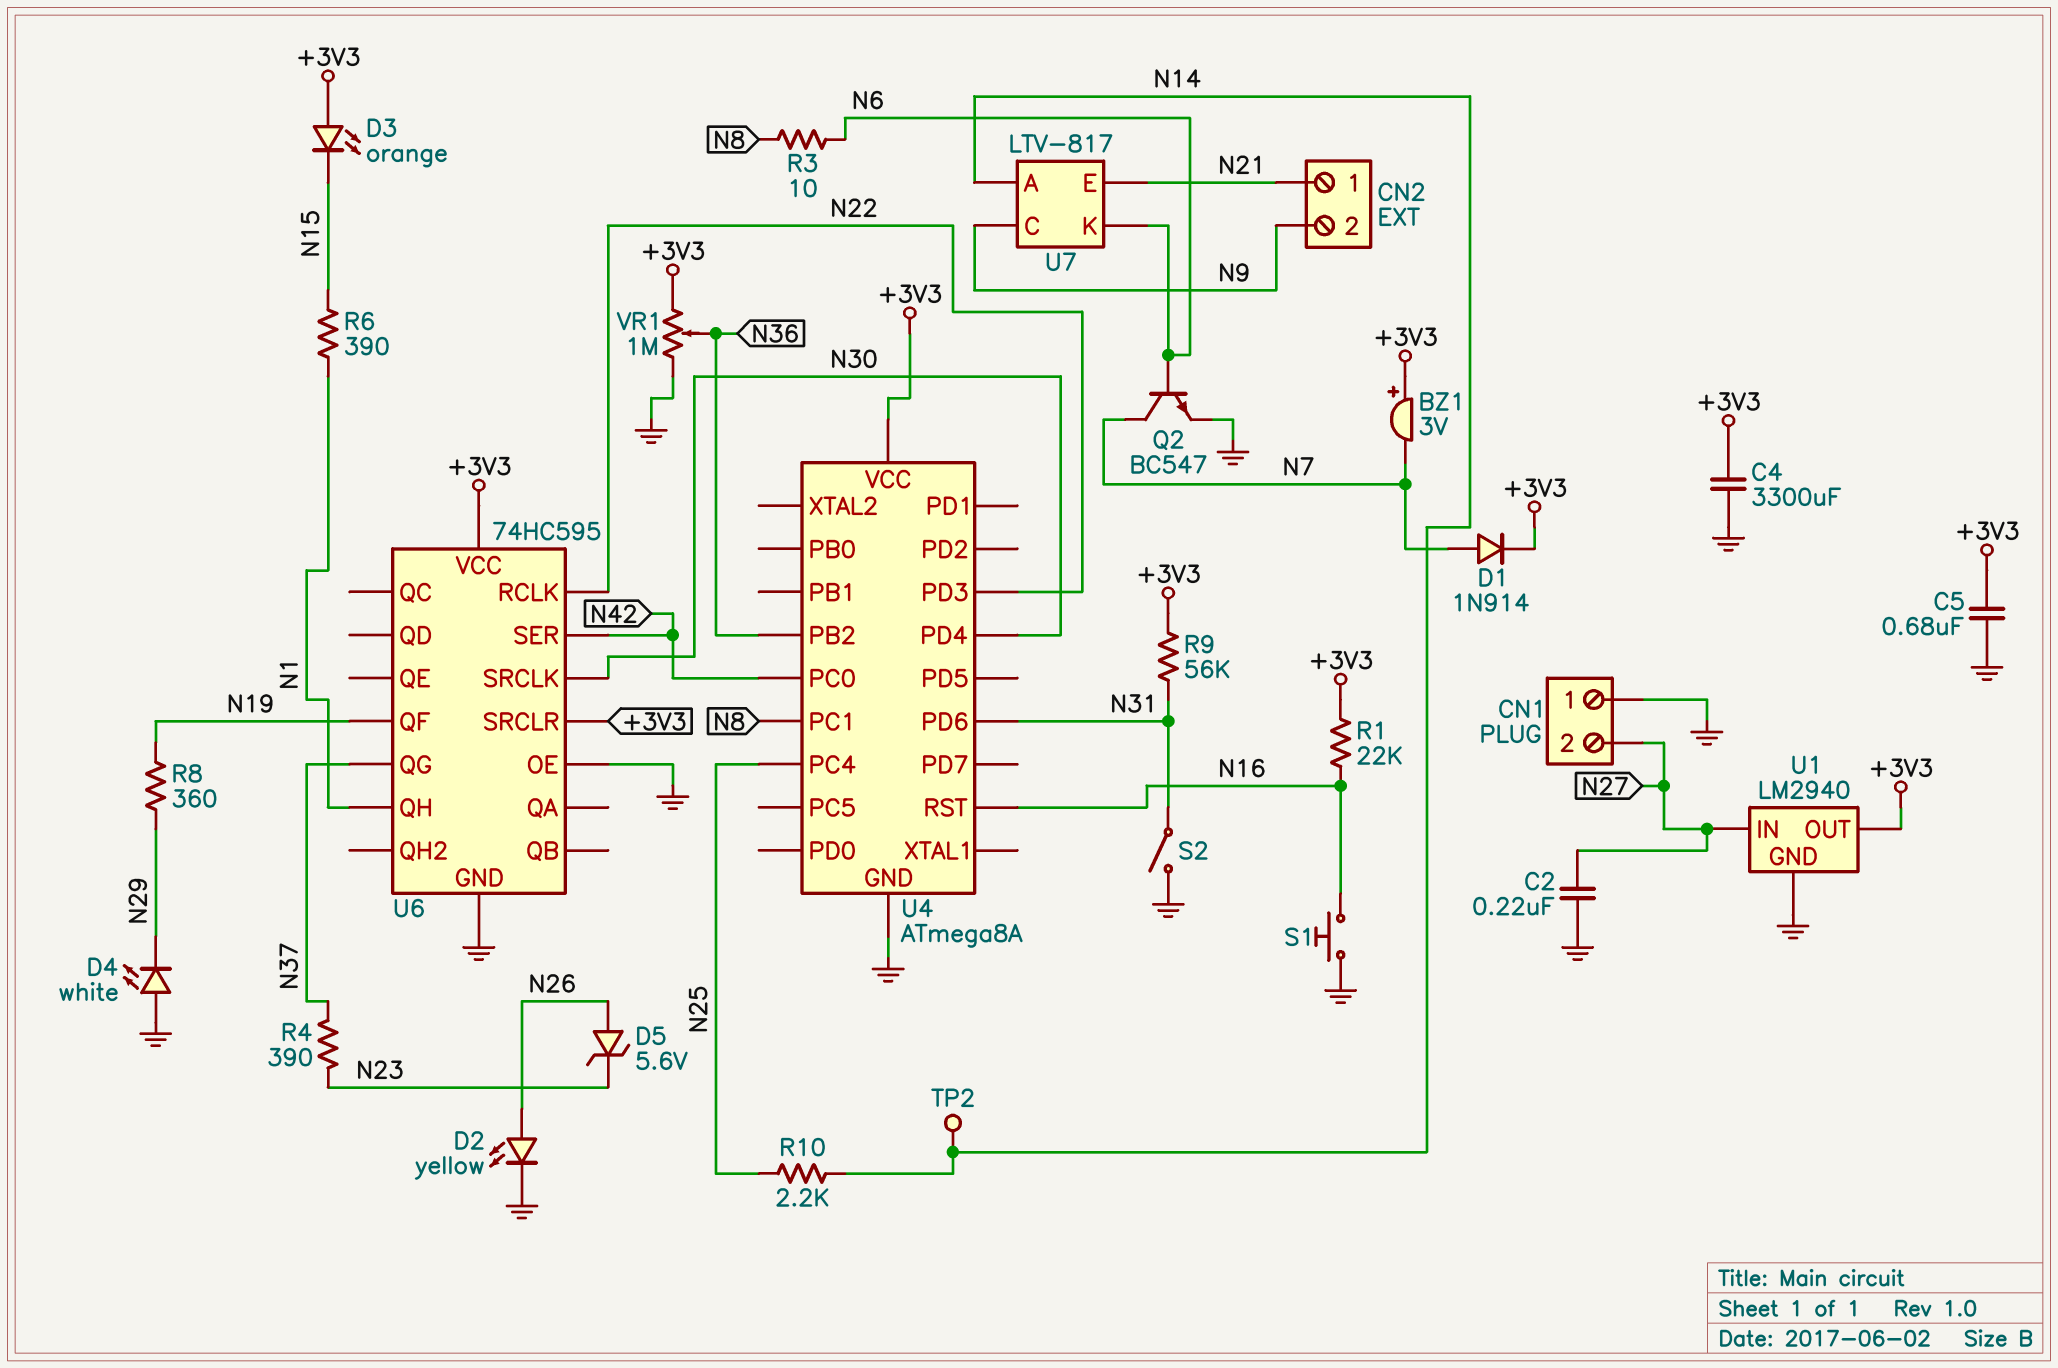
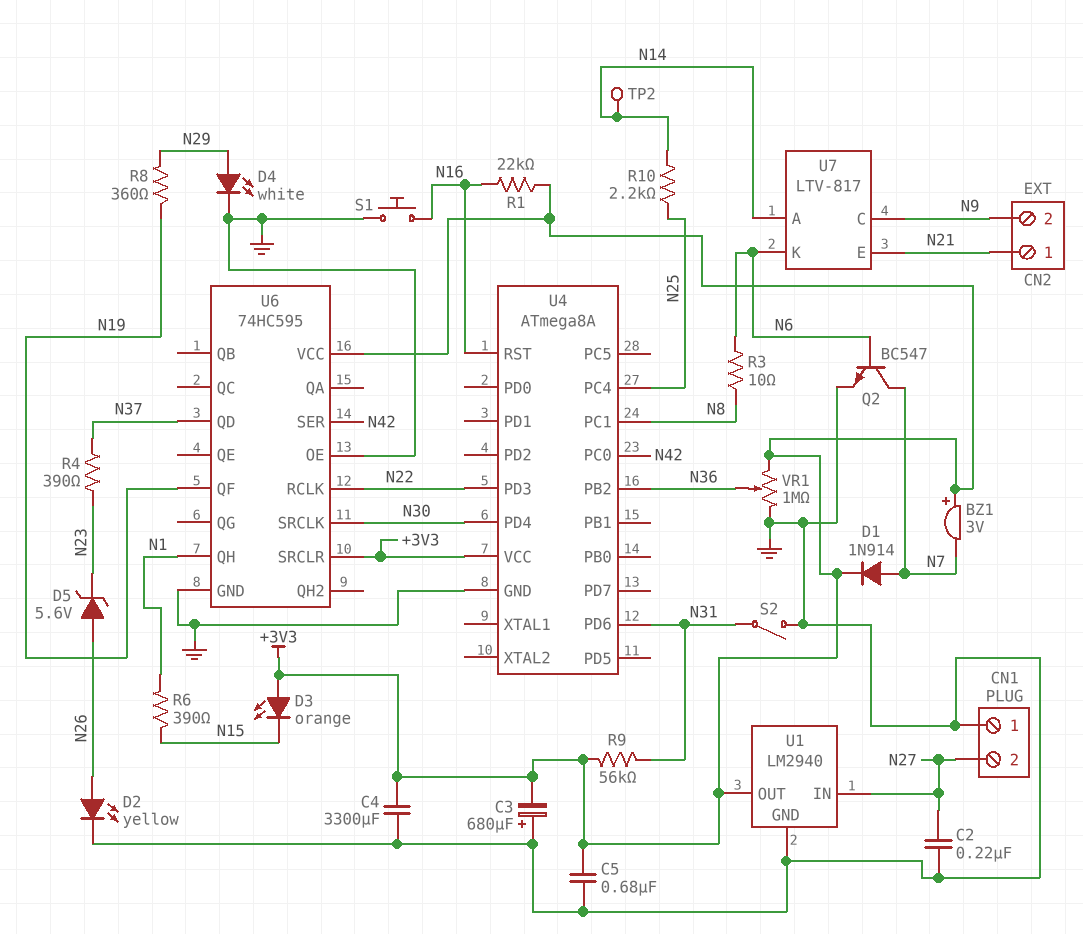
C3: none -> 680uF (plus GND, minus +3V3)
D4: LED white (A GND, K N29) -> LED white (A N29, K GND)
U6 pin QD: none -> N37
U6 pin QG: N37 -> none

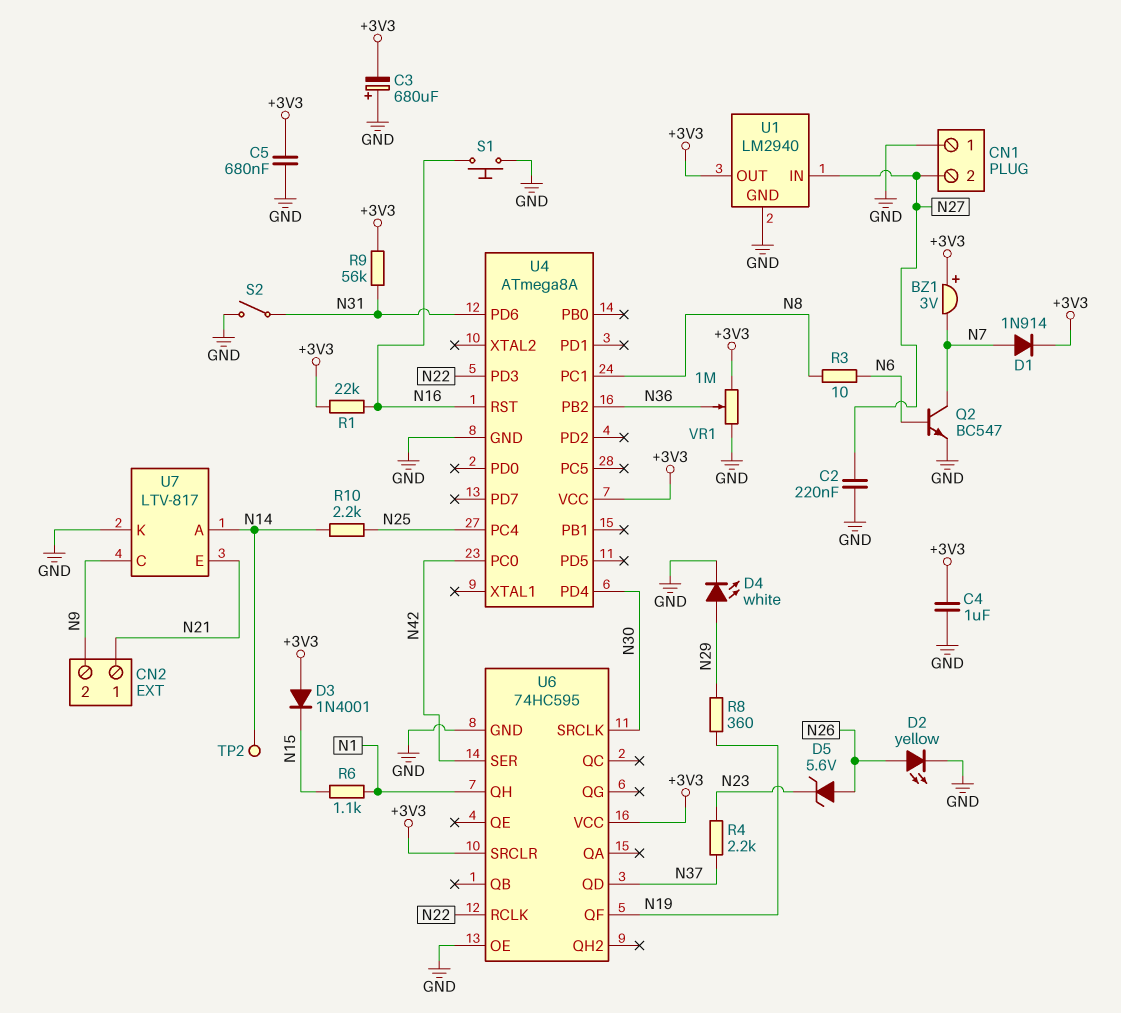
C4: 3300uF (+3V3, GND) -> 1uF (+3V3, GND)
D3: LED orange (A +3V3, K N15) -> diode 1N4001 (A +3V3, K N15)
R4: 390 (N23, N37) -> 2.2k (N23, N37)
R6: 390 (N1, N15) -> 1.1k (N1, N15)
U7 pin K: N6 -> GND

